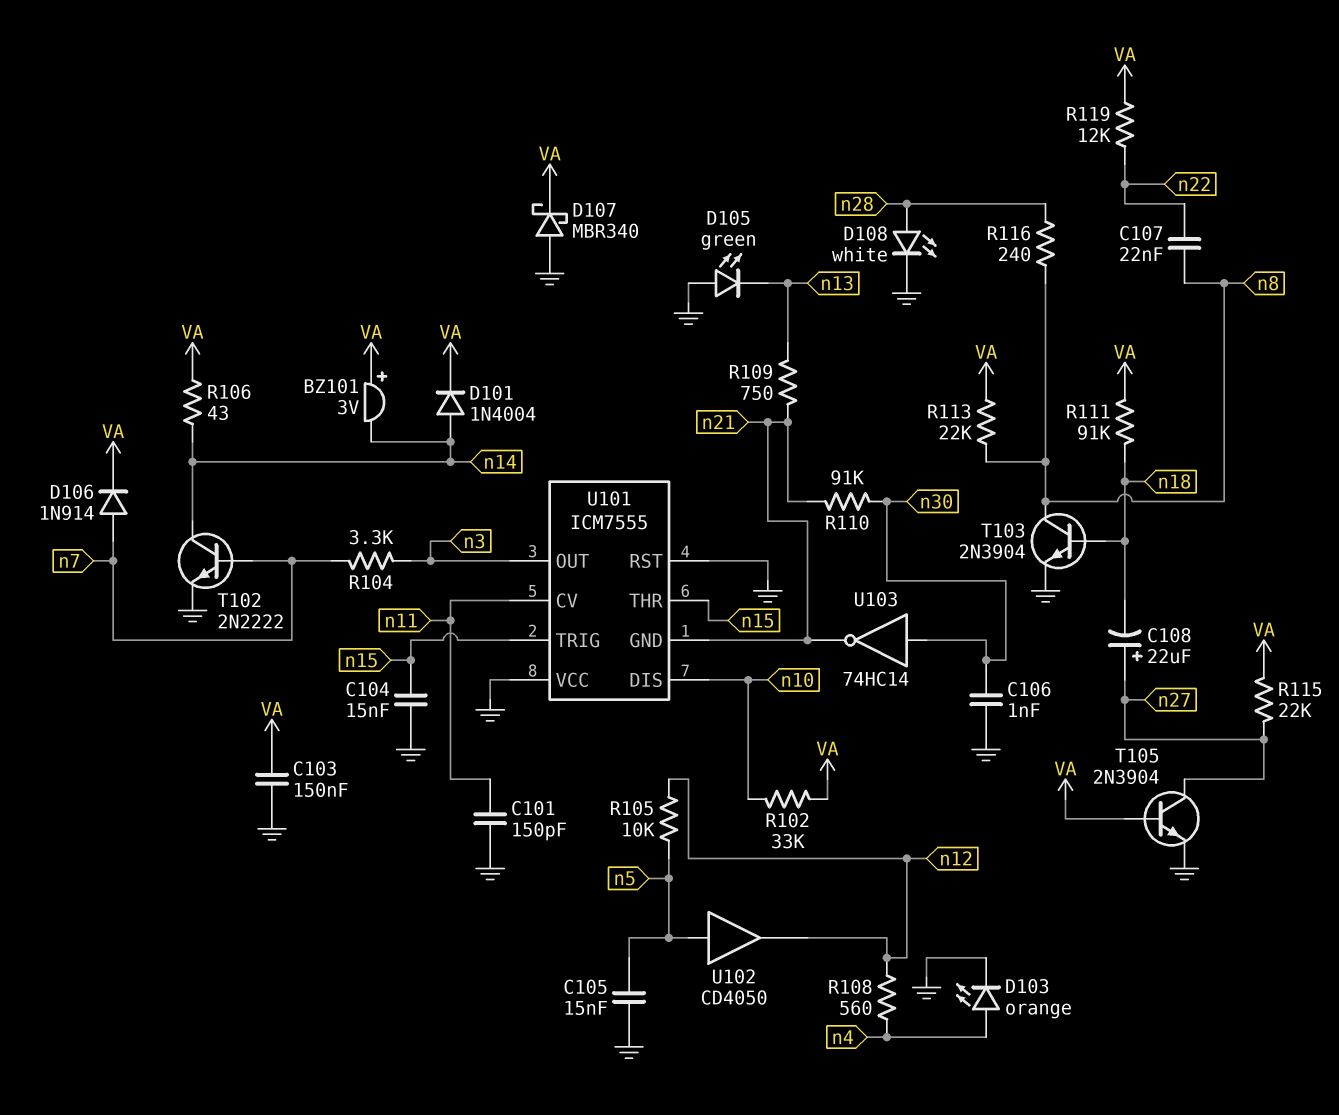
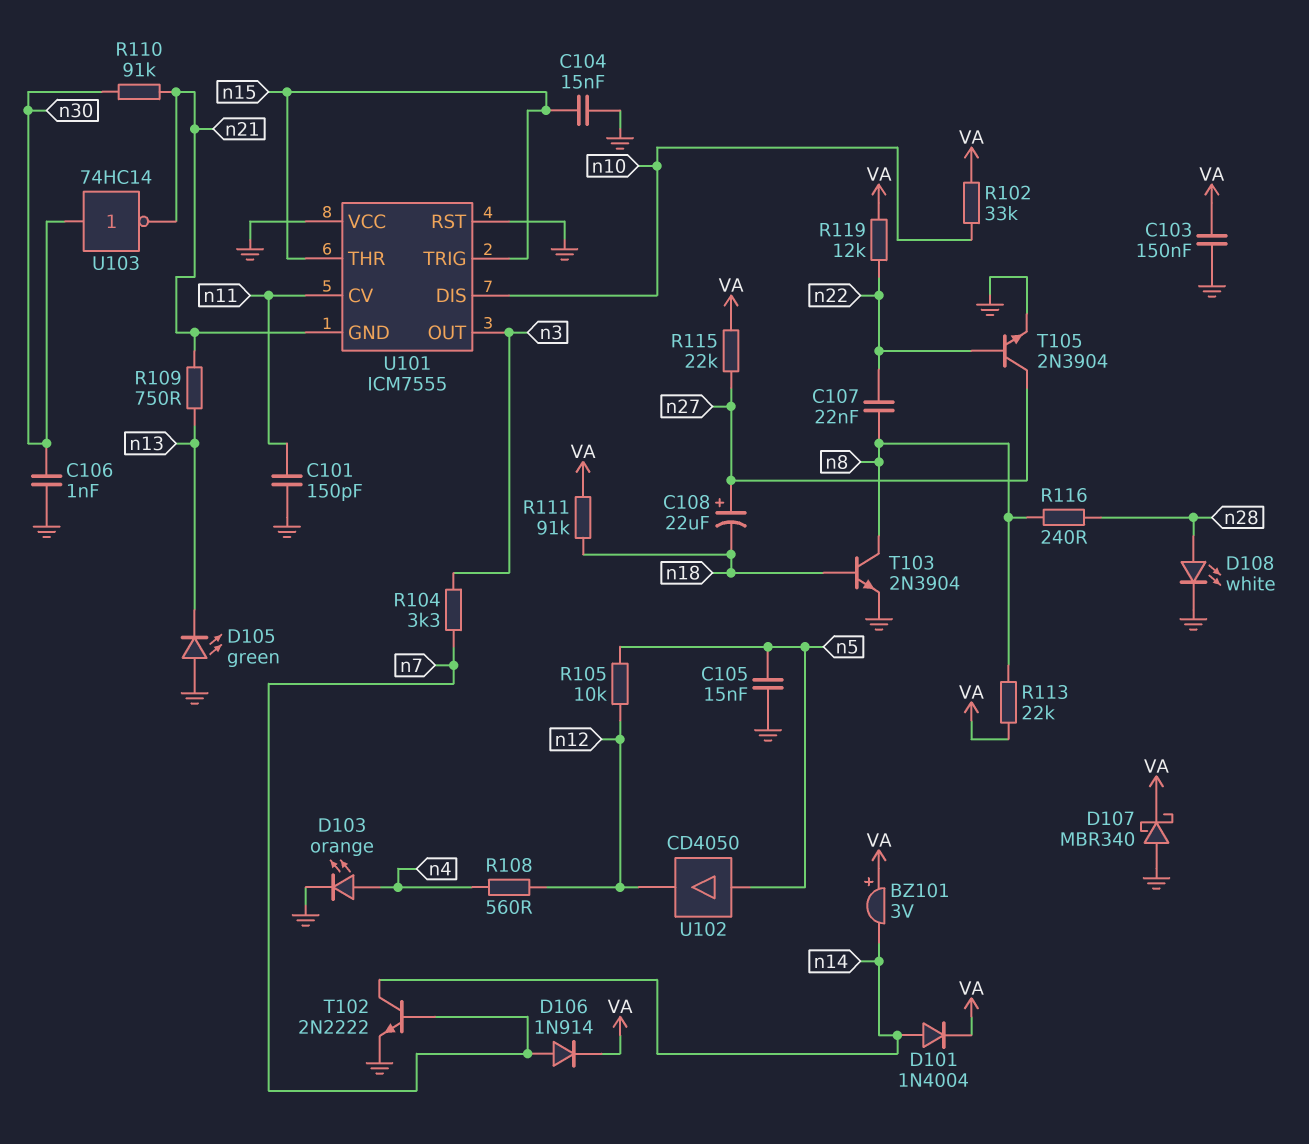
R106: 43 (VA, n14) -> none
T105: NPN 2N3904 (B VA, C n27, E GND) -> NPN 2N3904 (B n22, C n27, E GND)

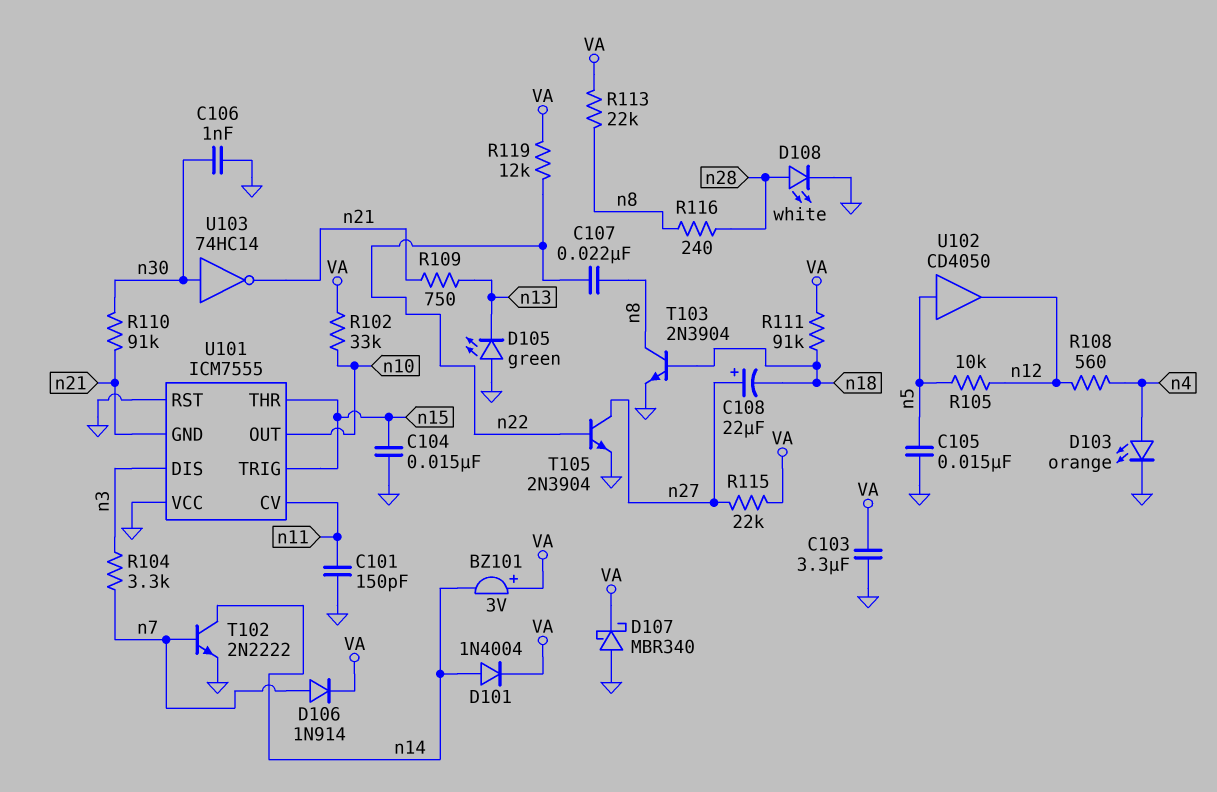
C103: 150nF (GND, VA) -> 3.3uF (GND, VA)
U101 pin DIS: n10 -> n3
U101 pin OUT: n3 -> n10

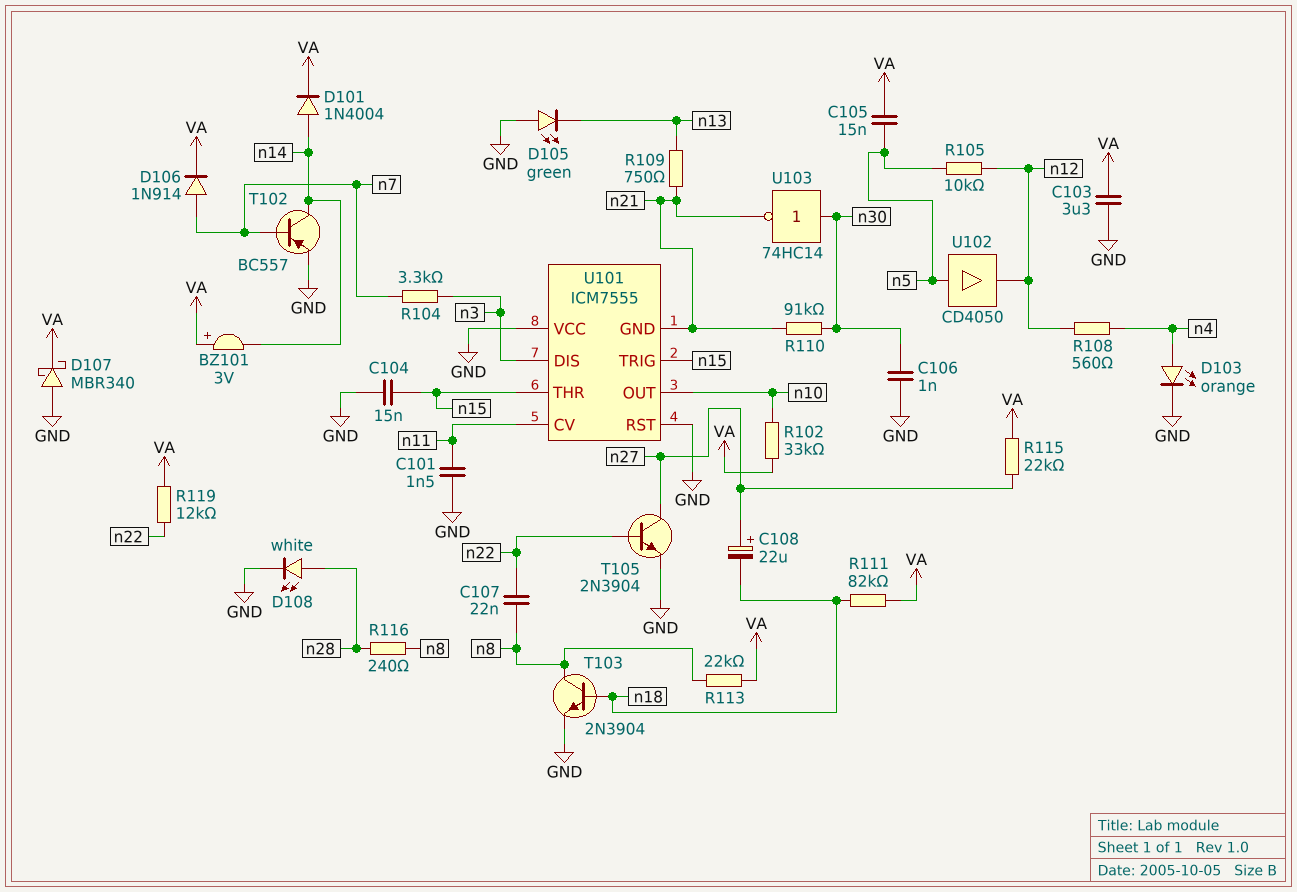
C101: 150pF (GND, n11) -> 1.5nF (GND, n11)
C105: 15nF (GND, n5) -> 15nF (VA, n5)
R111: 91k (VA, n18) -> 82k (VA, n18)
T102: NPN 2N2222 (B n7, C n14, E GND) -> PNP BC557 (B n7, C n14, E GND)

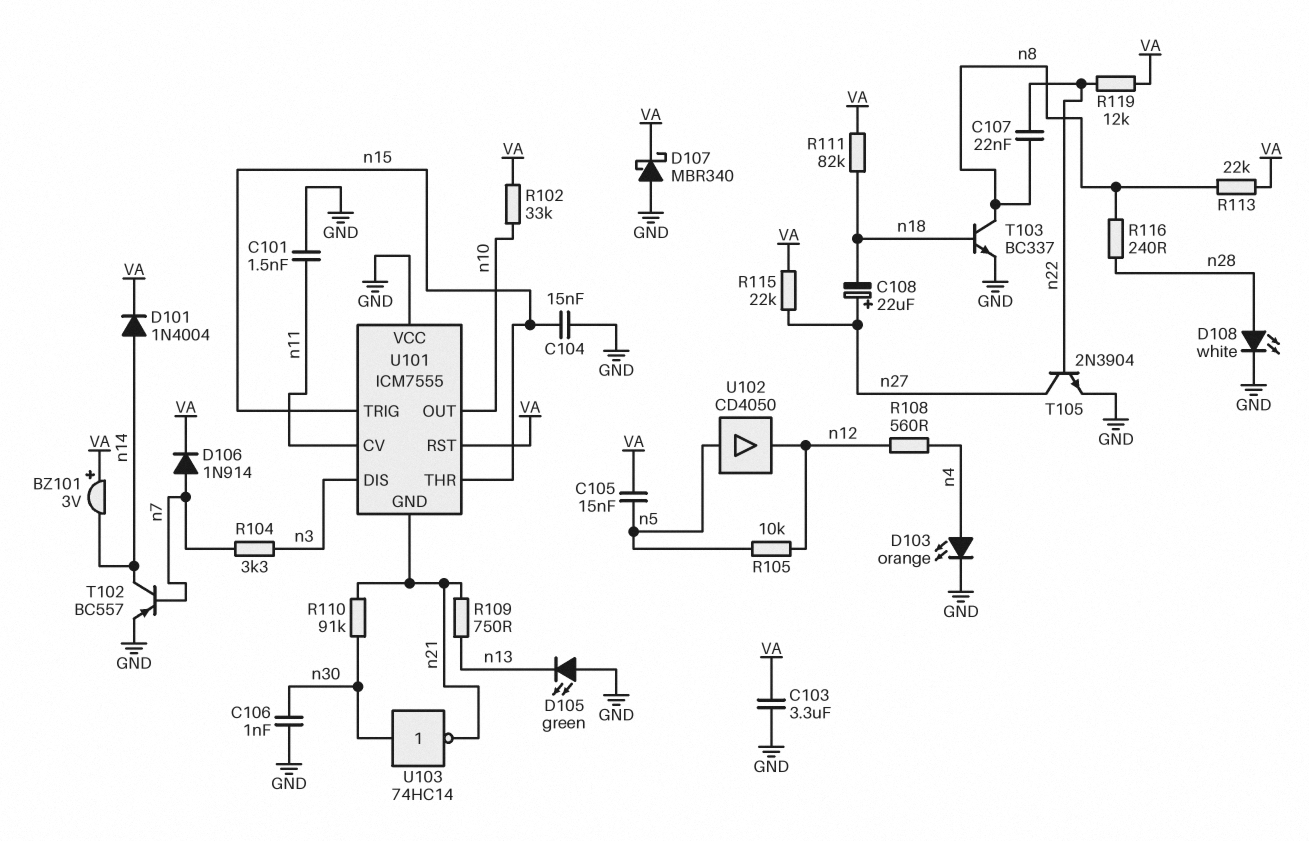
T103: NPN 2N3904 (B n18, C n8, E GND) -> NPN BC337 (B n18, C n8, E GND)
U101 pin RST: GND -> VA

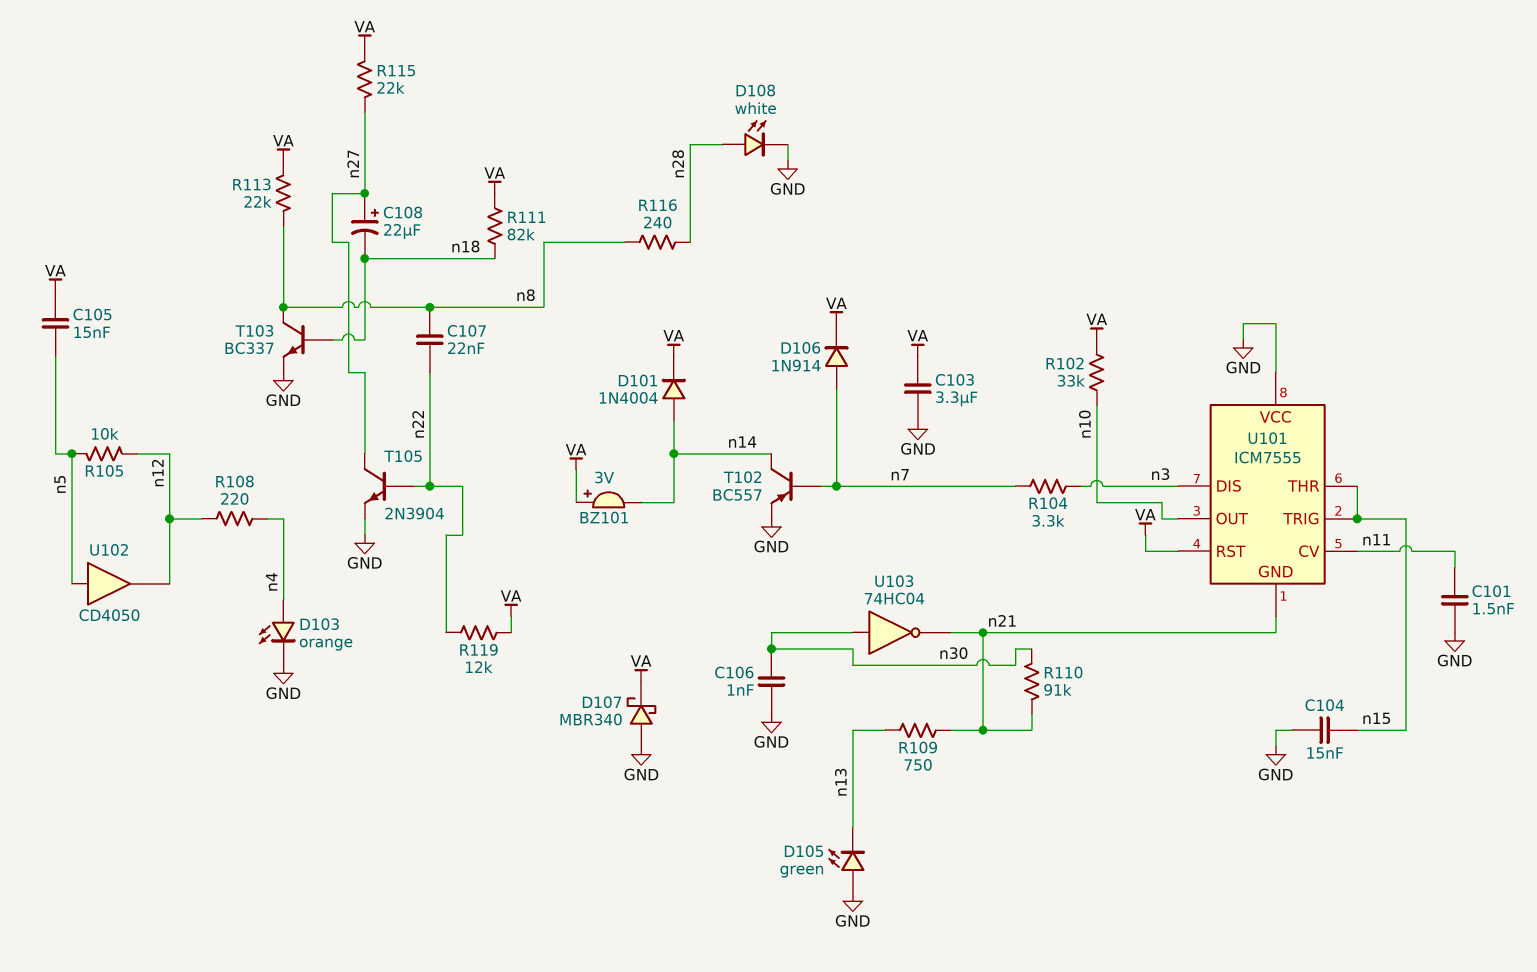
R108: 560 (n4, n12) -> 220 (n4, n12)
U103: NOT 74HC14 (in n30, out n21) -> NOT 74HC04 (in n30, out n21)

